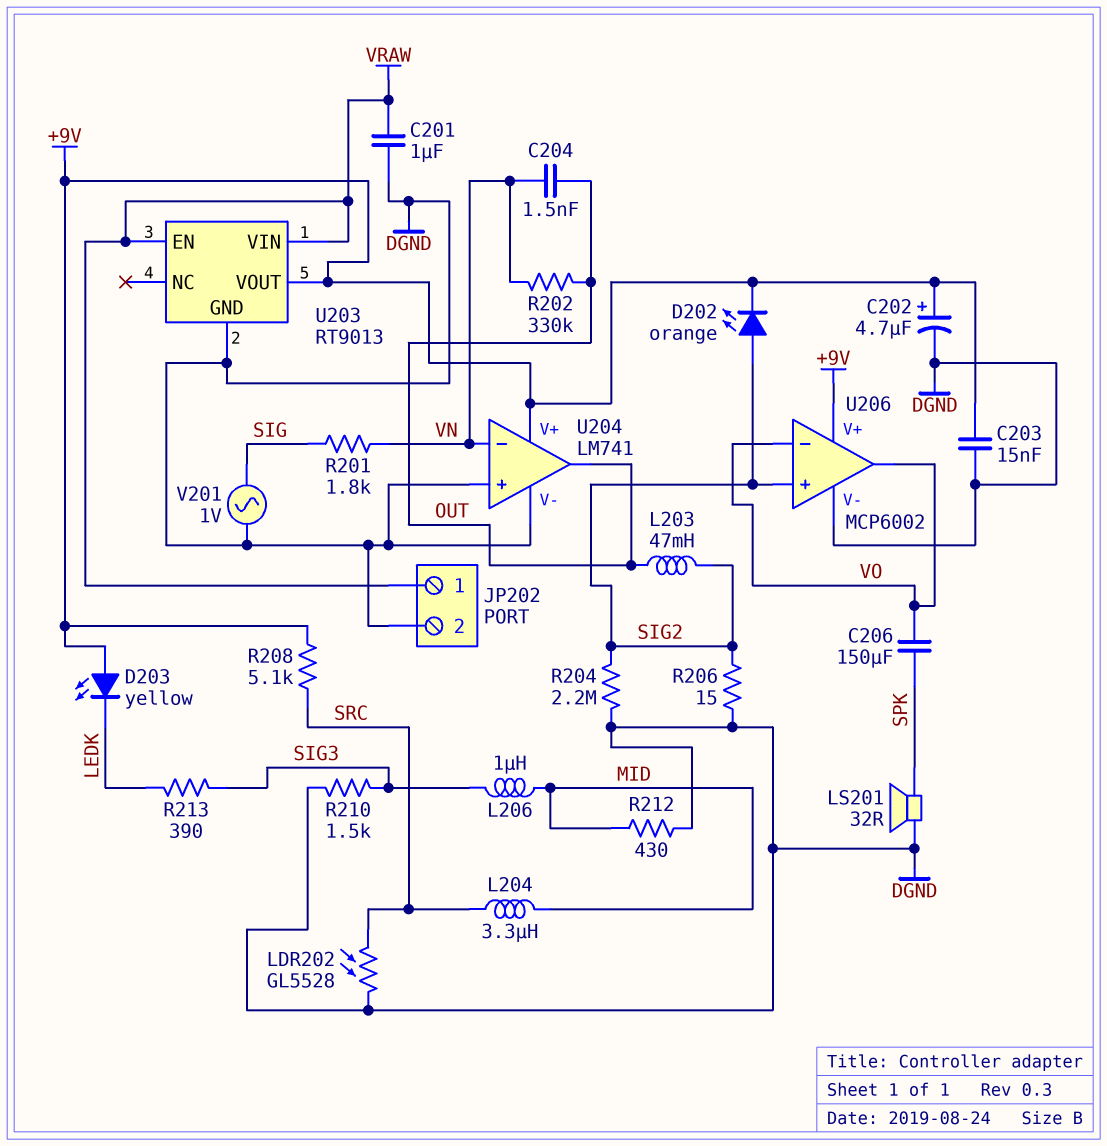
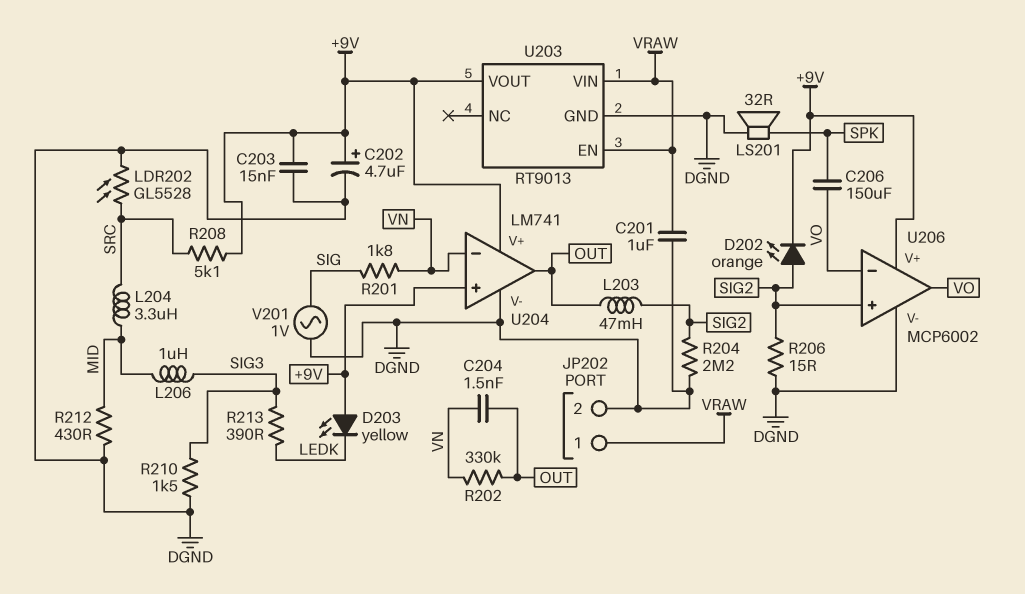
U204 pin in+: DGND -> +9V

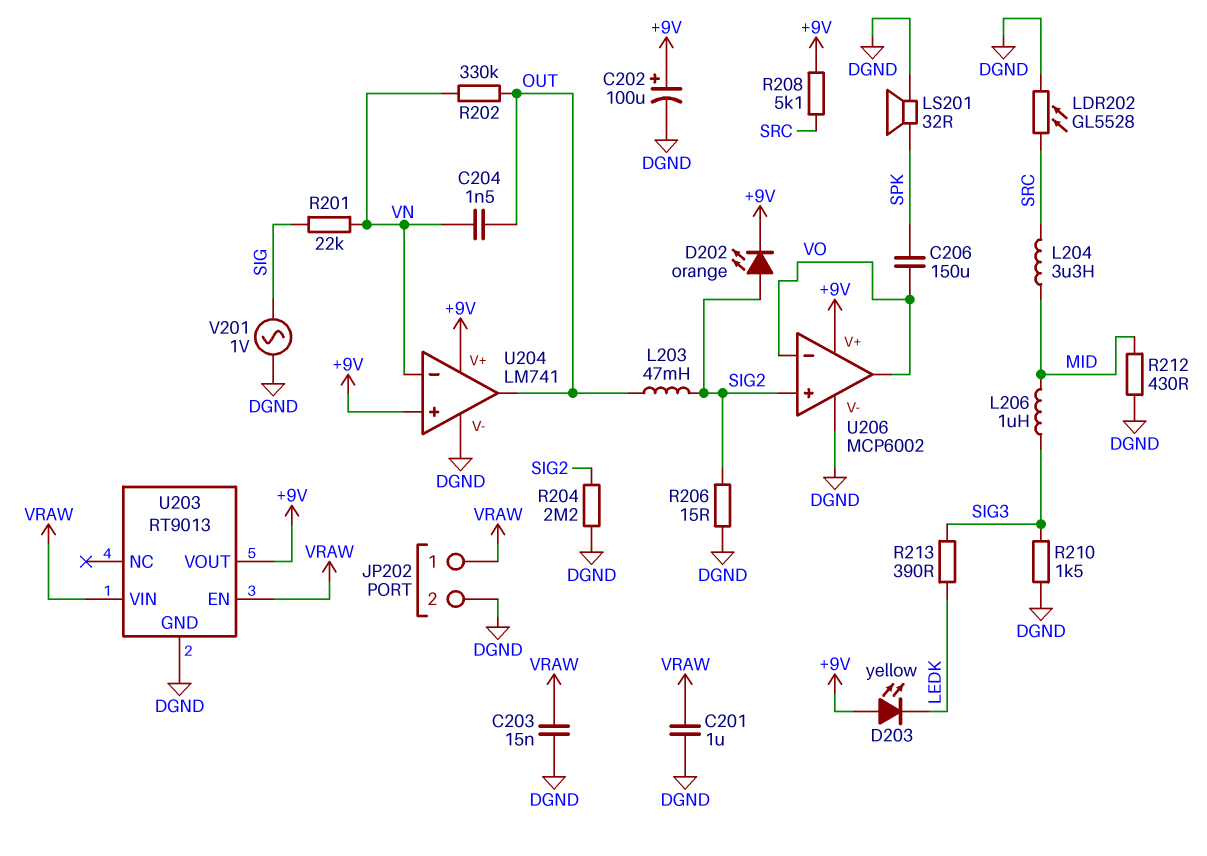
C202: 4.7uF (plus +9V, minus DGND) -> 100uF (plus +9V, minus DGND)
C203: 15nF (+9V, DGND) -> 15nF (DGND, VRAW)
R201: 1.8k (SIG, VN) -> 22k (SIG, VN)

